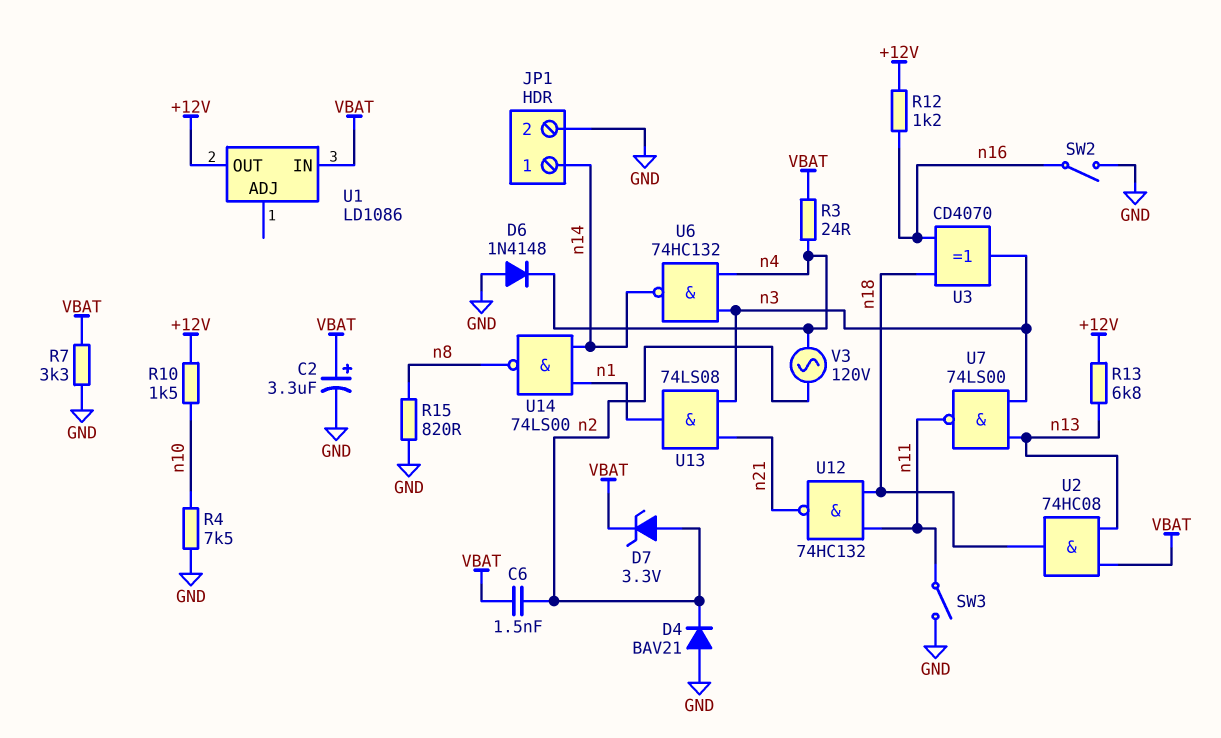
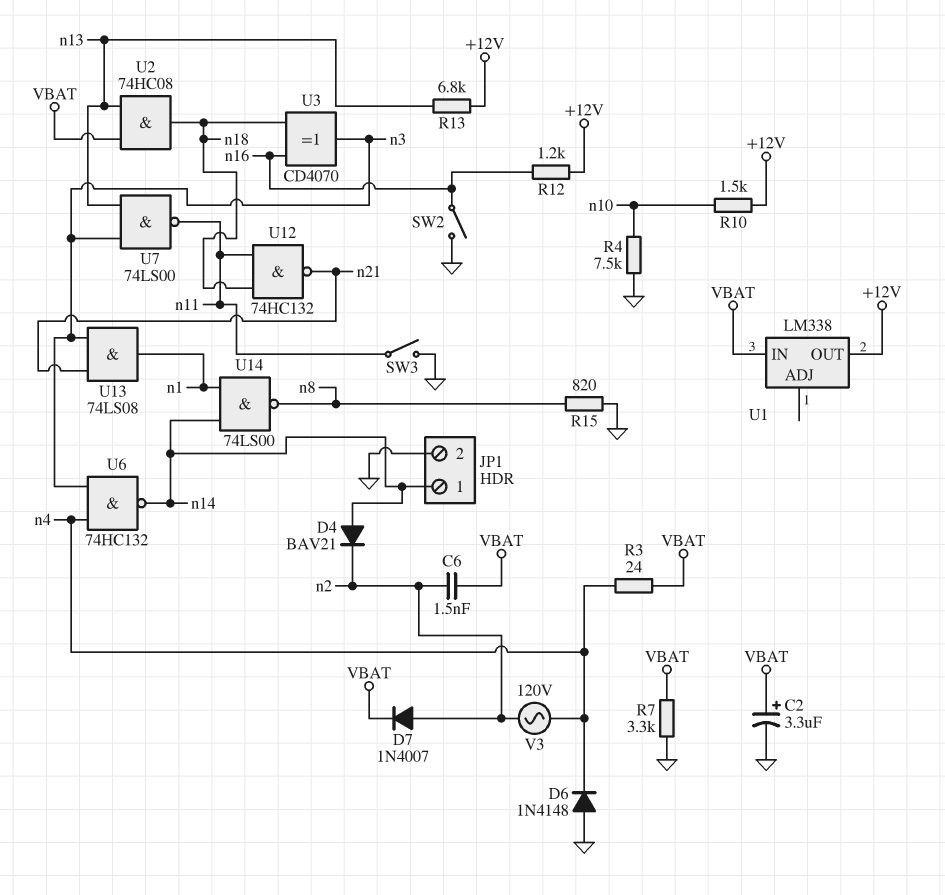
D4: diode BAV21 (A GND, K n2) -> diode BAV21 (A n14, K n2)
D7: zener 3.3V (A n2, K VBAT) -> diode 1N4007 (A n2, K VBAT)
U1: LD1086 -> LM338

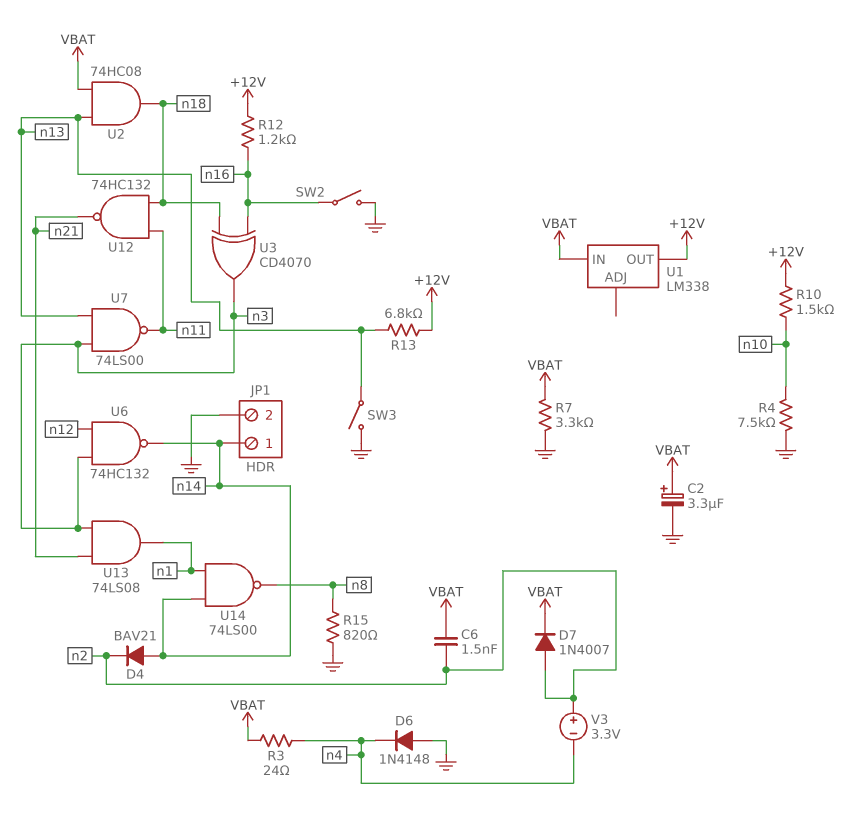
SW3: switch (GND, n11) -> switch (GND, n13)
U6: NAND 74HC132 (in n3, in n4, out n14) -> NAND 74HC132 (in n3, in n12, out n14)
V3: AC 120V (n2, n4) -> 3.3V (plus n2, minus n4)

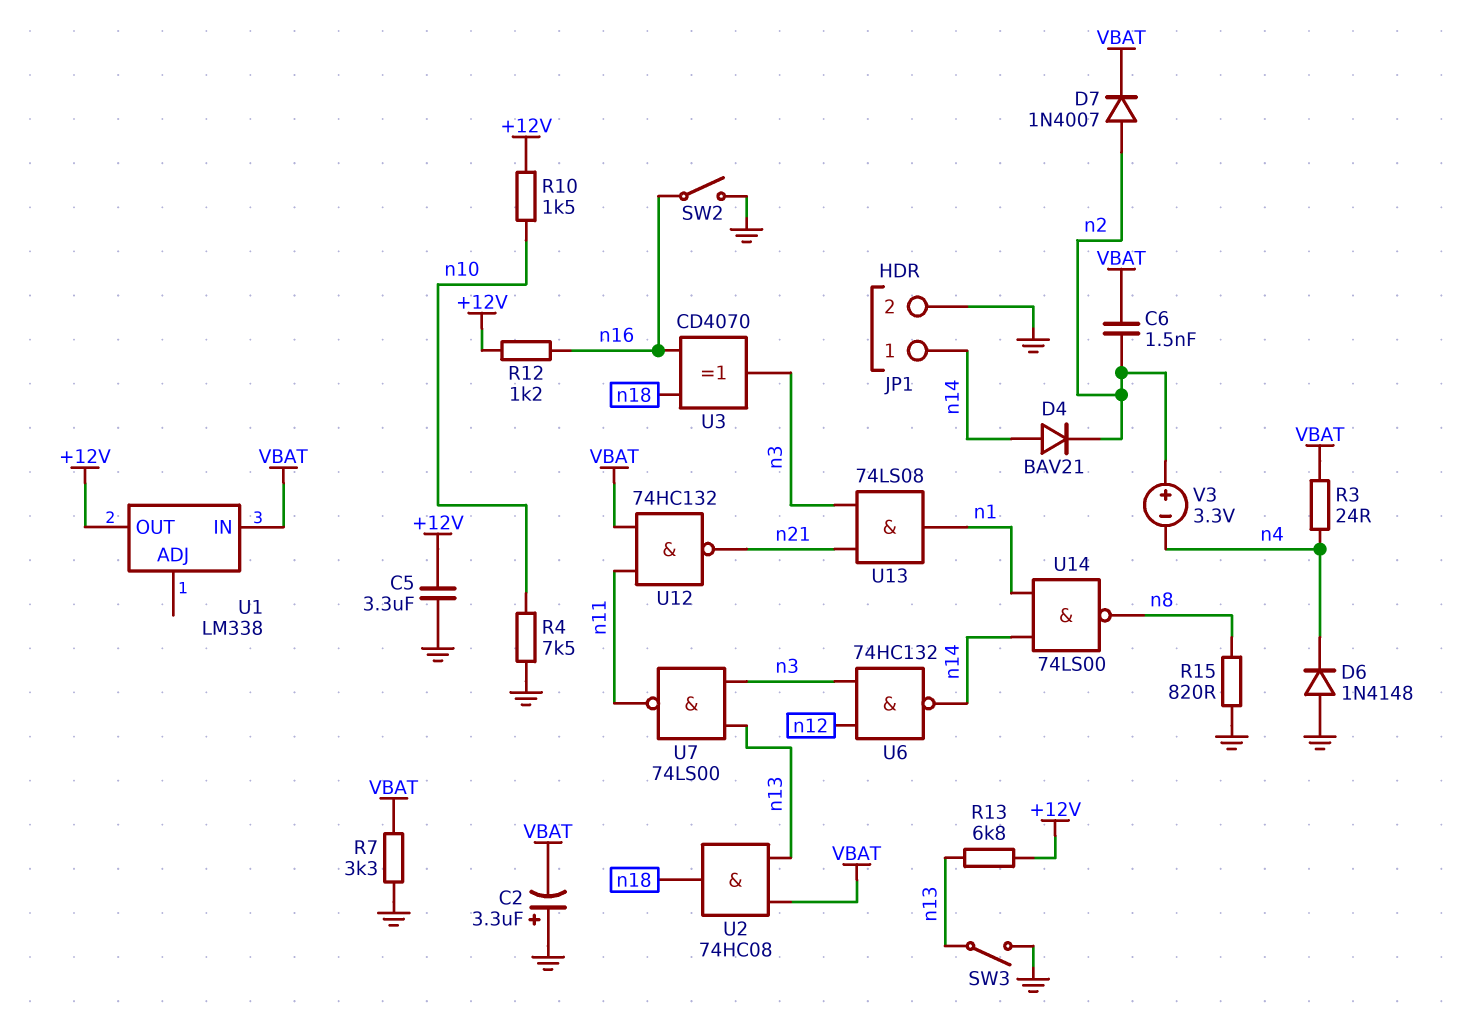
C2: 3.3uF (plus VBAT, minus GND) -> 3.3uF (plus GND, minus VBAT)
C5: none -> 3.3uF (+12V, GND)
U12: NAND 74HC132 (in n11, in n18, out n21) -> NAND 74HC132 (in VBAT, in n11, out n21)

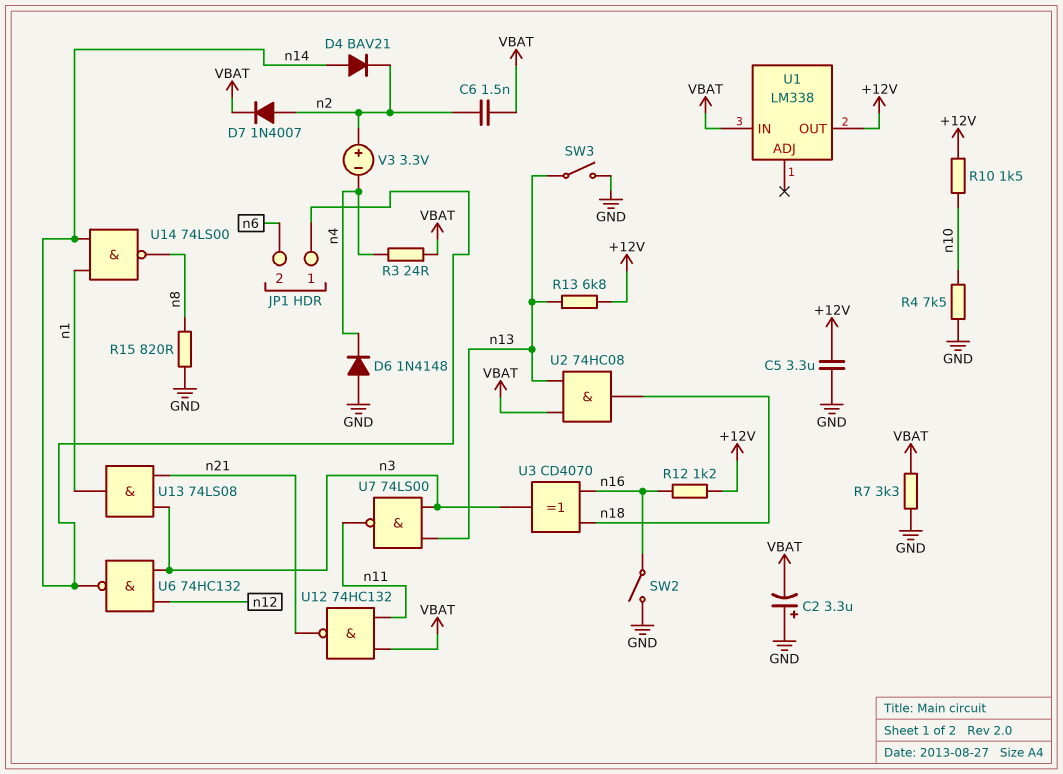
JP1 pin 2: GND -> n6

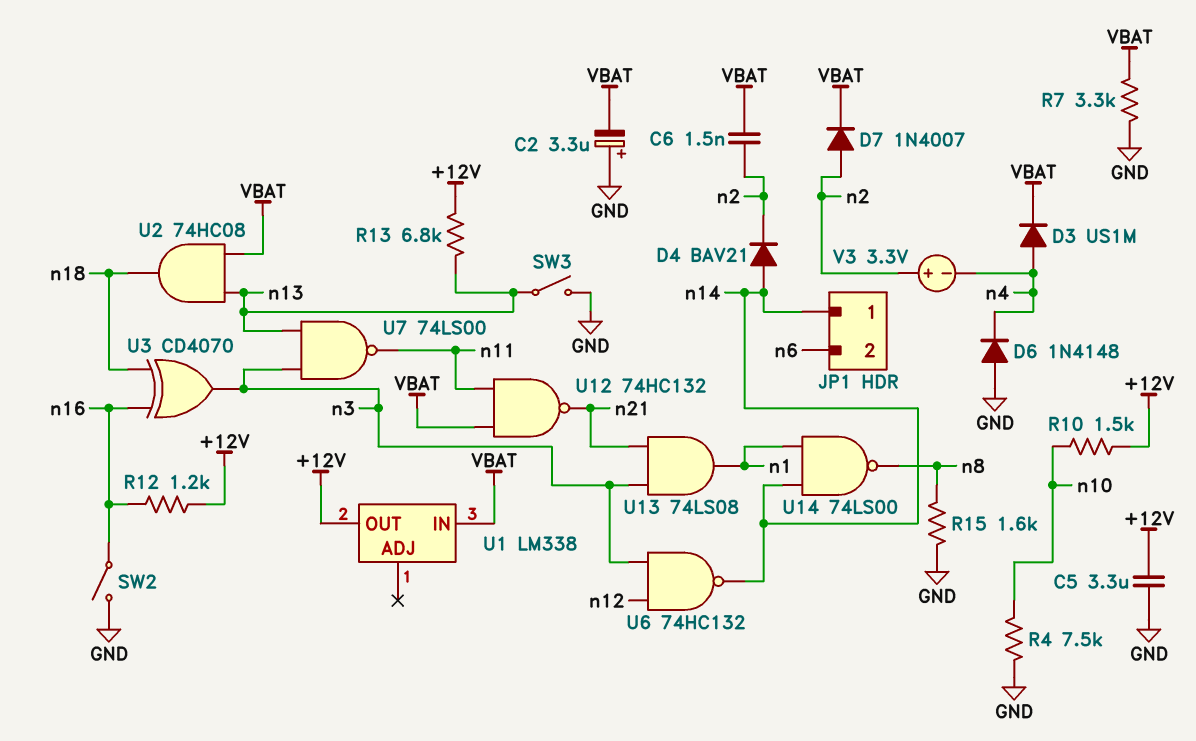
D3: none -> diode US1M (A n4, K VBAT)
R3: 24 (VBAT, n4) -> none
R15: 820 (GND, n8) -> 1.6k (GND, n8)

